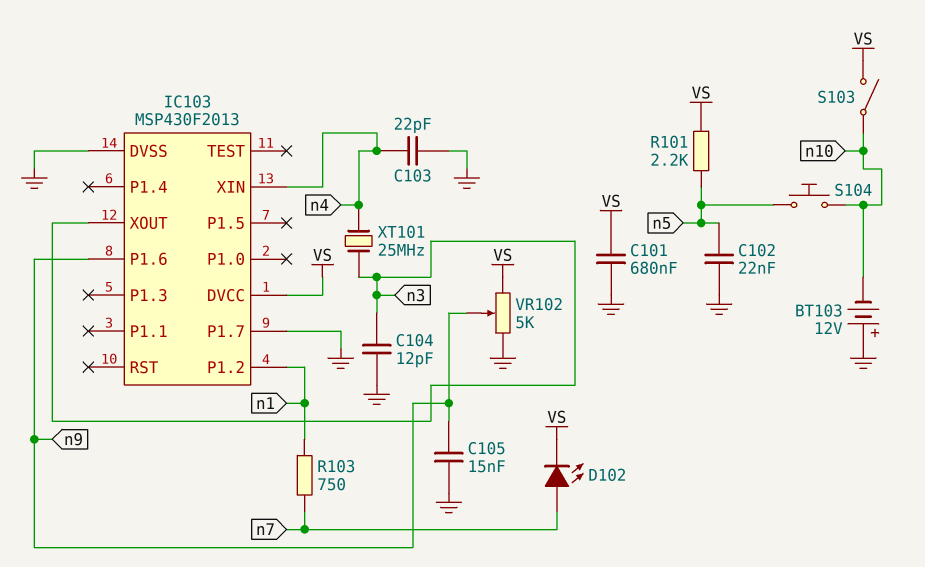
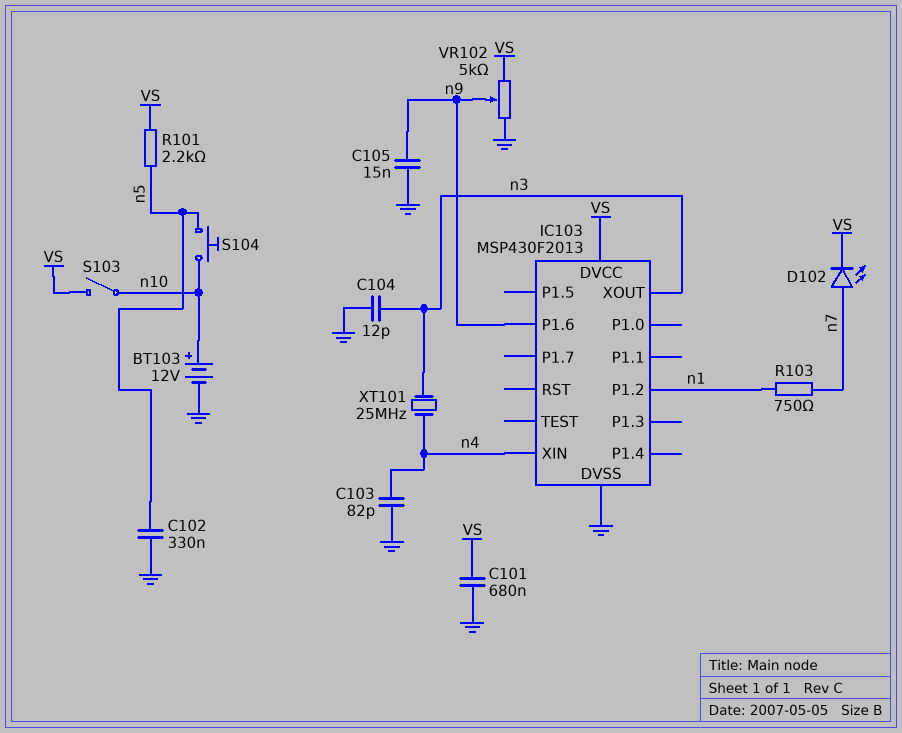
BT103: 12V (plus GND, minus n10) -> 12V (plus n10, minus GND)
C102: 22nF (GND, n5) -> 330nF (GND, n5)
C103: 22pF (GND, n4) -> 82pF (GND, n4)
IC103 pin P1.7: GND -> none

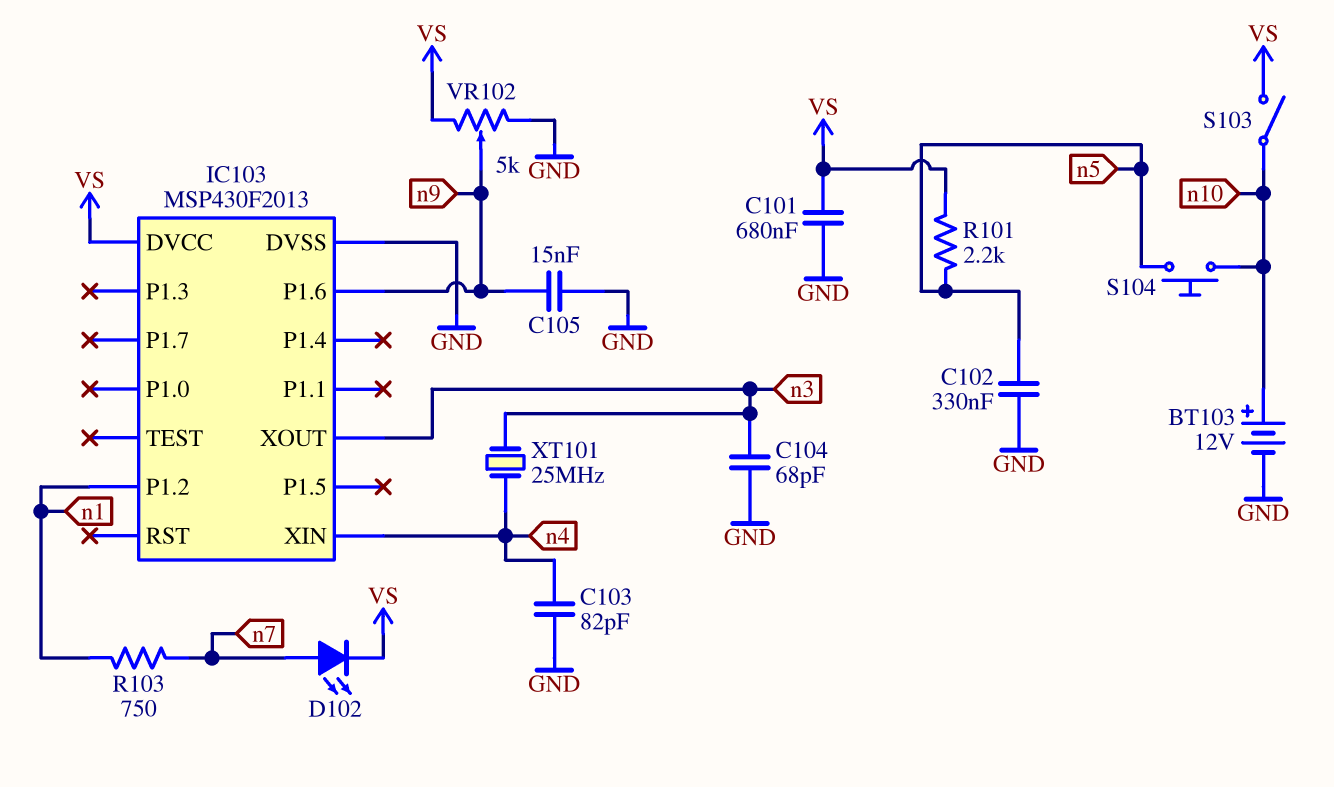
C104: 12pF (GND, n3) -> 68pF (GND, n3)

